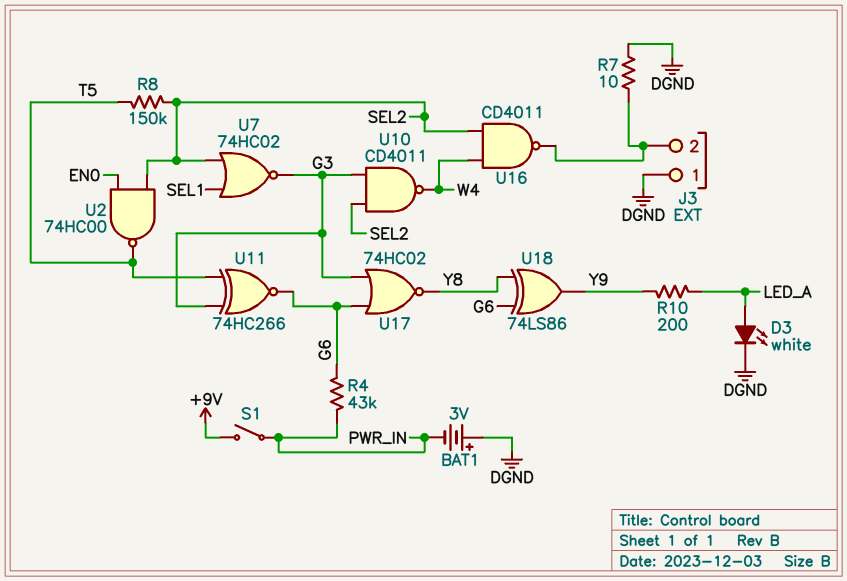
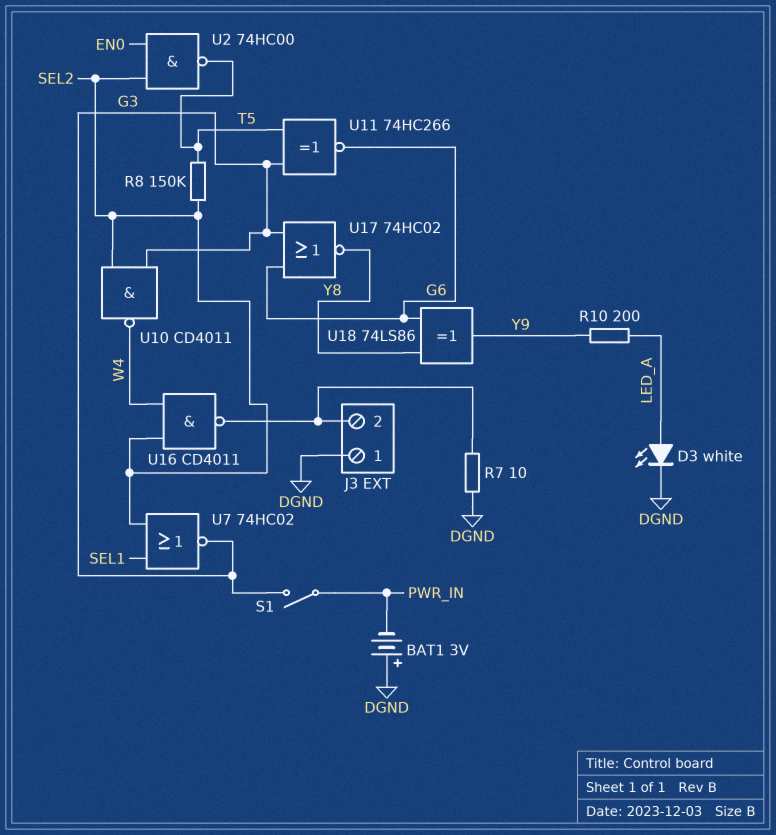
R4: 43k (G6, PWR_IN) -> none
S1: switch (+9V, PWR_IN) -> switch (G3, PWR_IN)

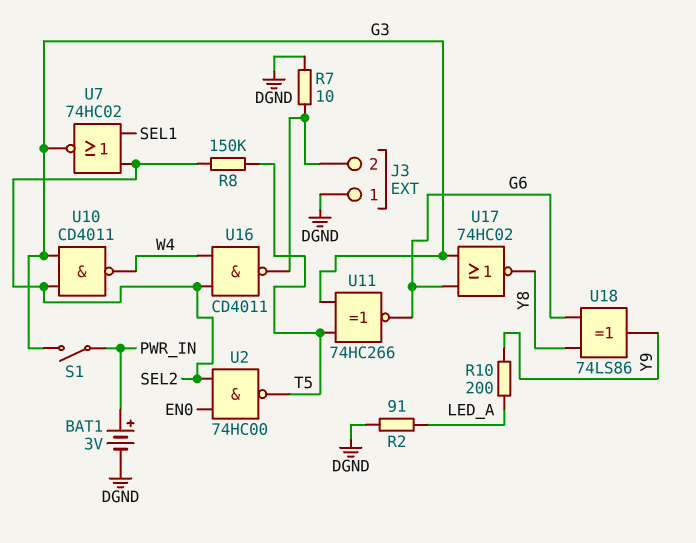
BAT1: 3V (plus DGND, minus PWR_IN) -> 3V (plus PWR_IN, minus DGND)
D3: LED white (A LED_A, K DGND) -> none
R2: none -> 91 (DGND, LED_A)

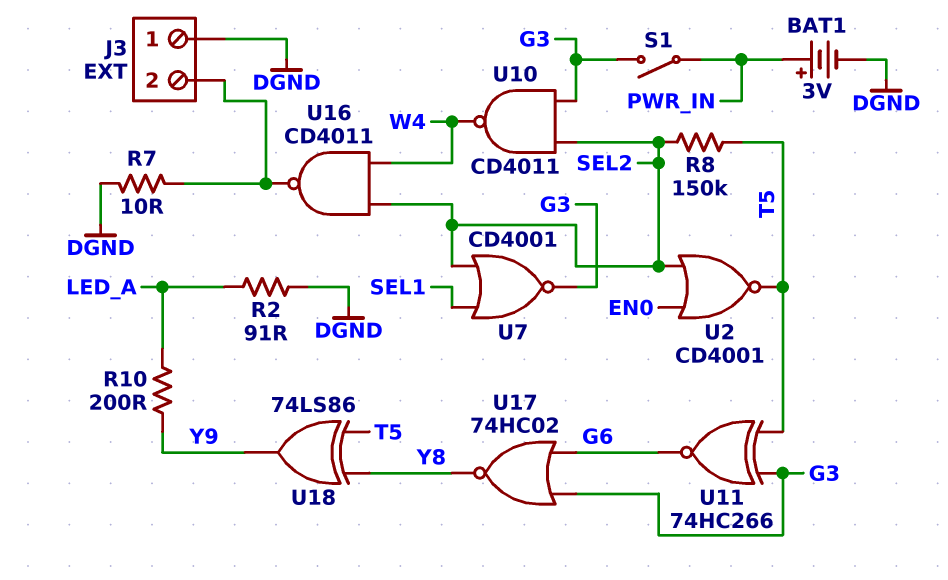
U2: NAND 74HC00 (in EN0, in SEL2, out T5) -> NOR CD4001 (in EN0, in SEL2, out T5)
U7: NOR 74HC02 (in SEL1, in SEL2, out G3) -> NOR CD4001 (in SEL1, in SEL2, out G3)
U18: XOR 74LS86 (in G6, in Y8, out Y9) -> XOR 74LS86 (in T5, in Y8, out Y9)

